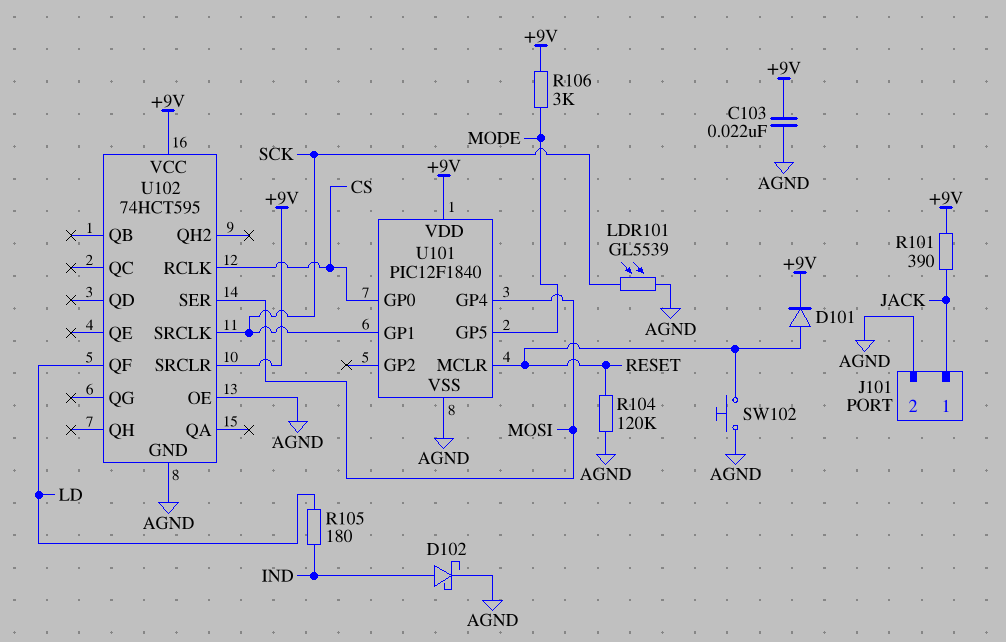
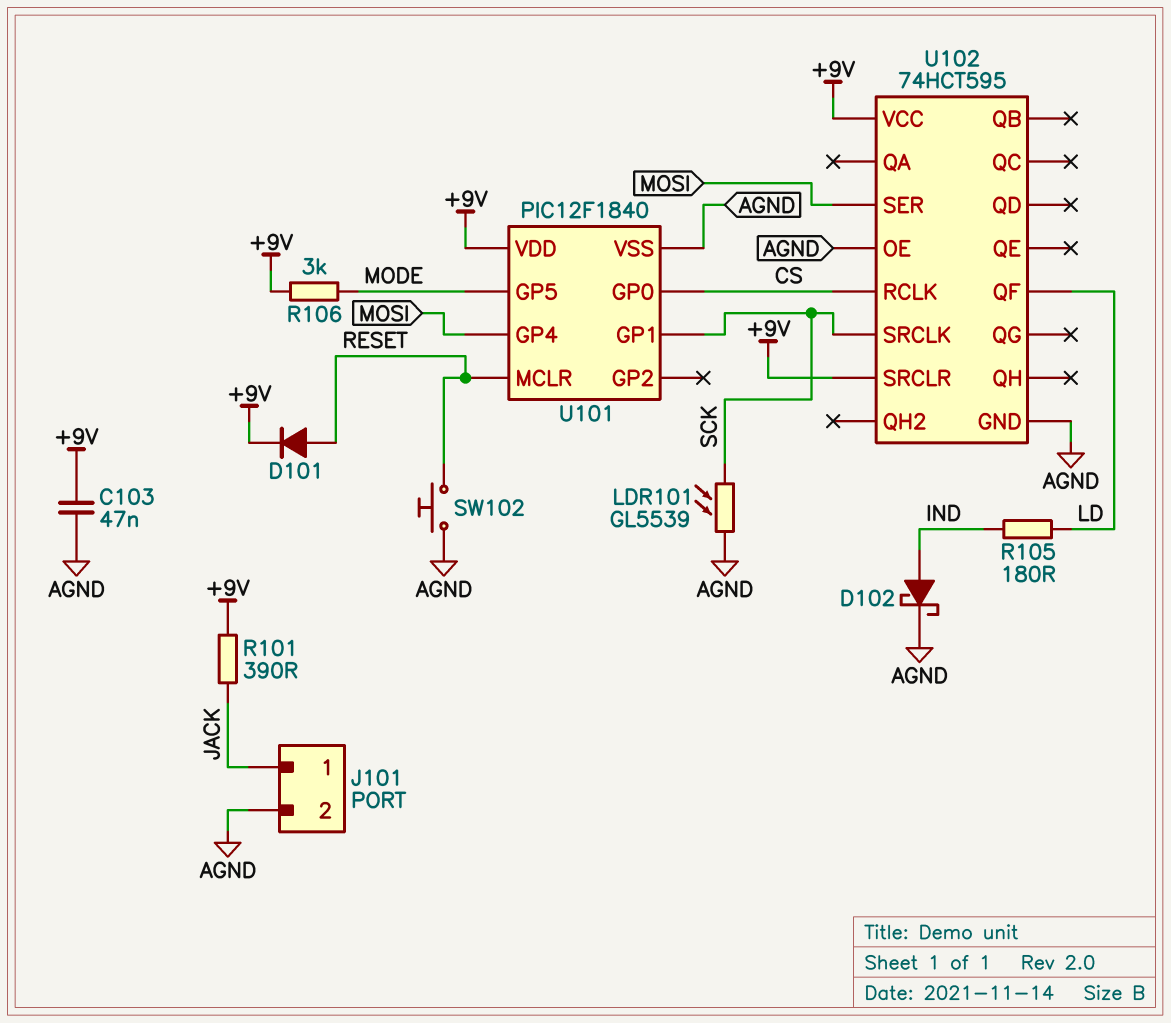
C103: 22nF (+9V, AGND) -> 47nF (+9V, AGND)
R104: 120k (AGND, RESET) -> none

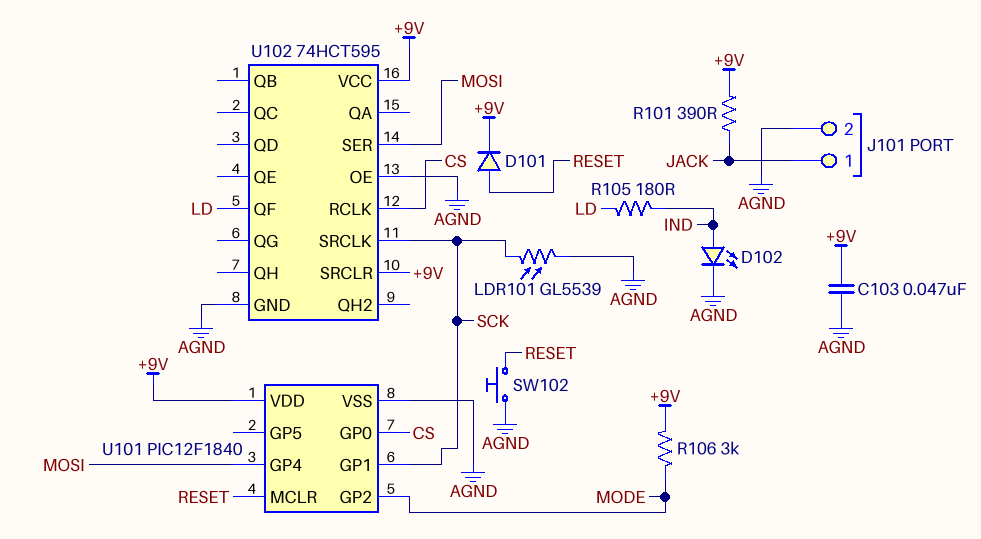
D102: schottky (A IND, K AGND) -> LED (A IND, K AGND)
U101 pin GP2: none -> MODE
U101 pin GP5: MODE -> none

